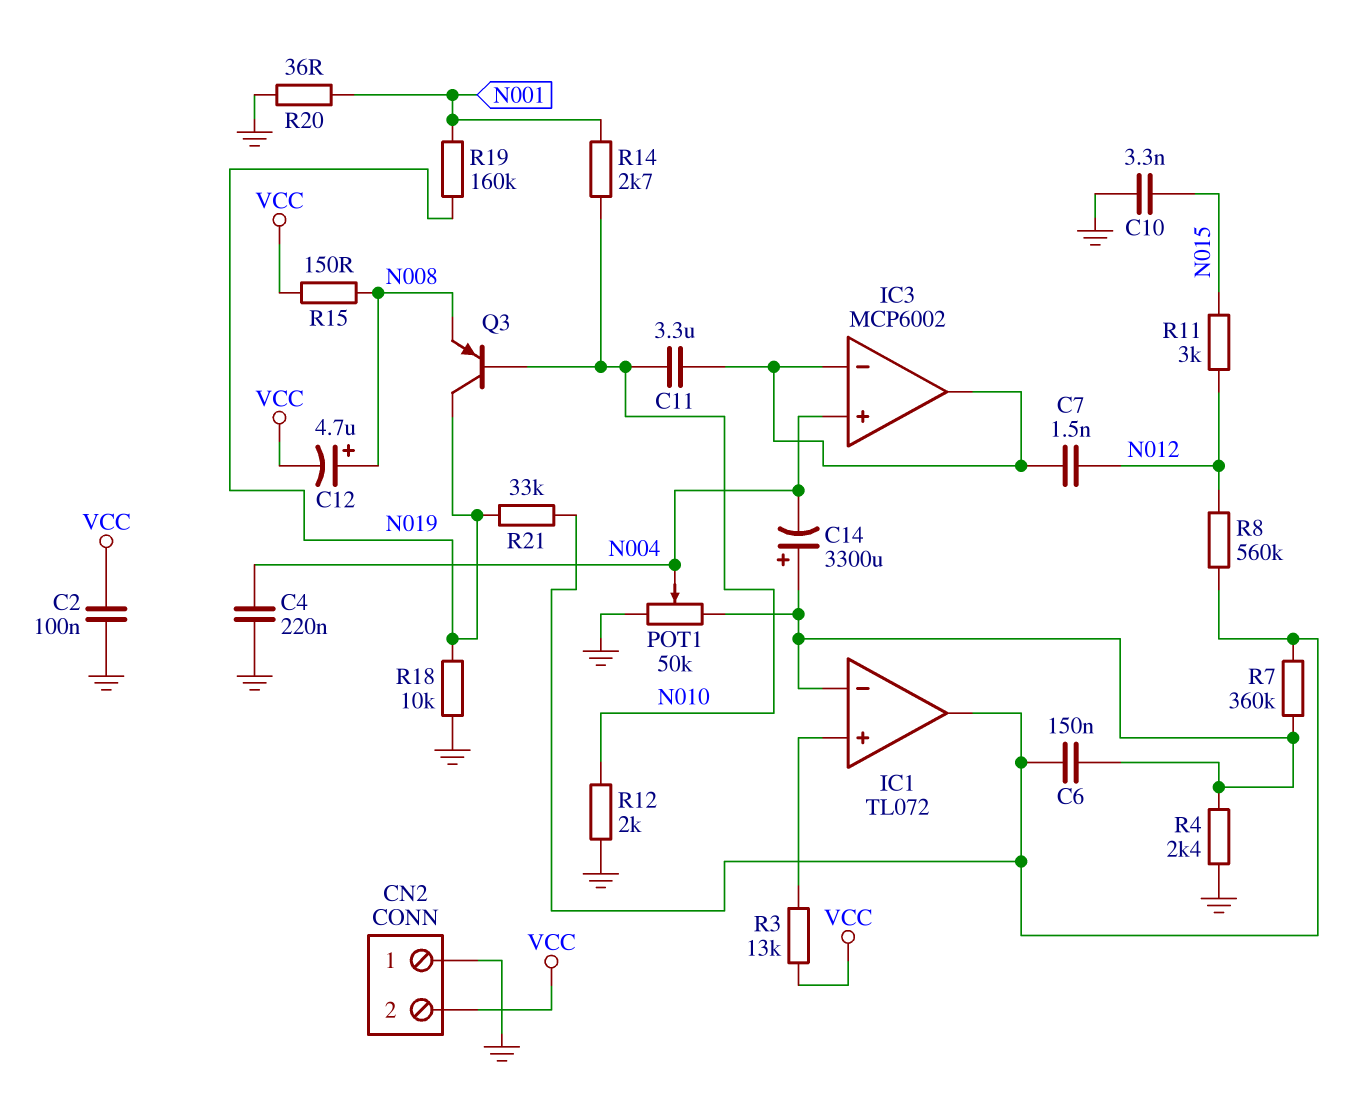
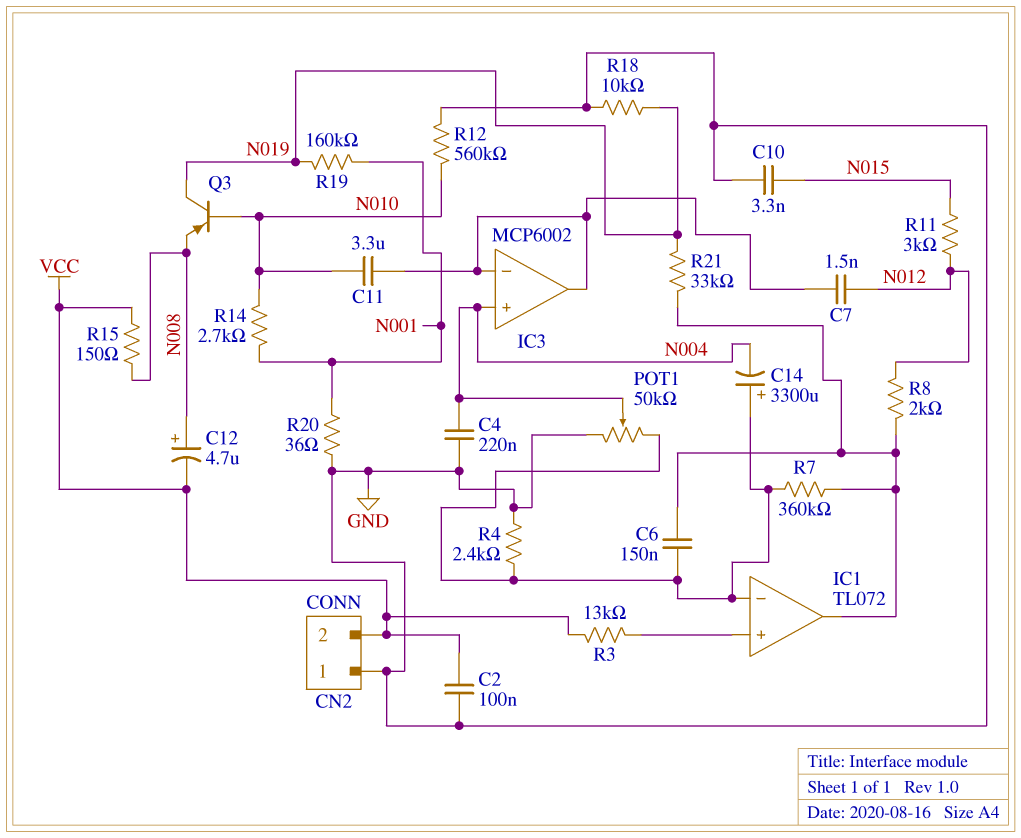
R8: 560k (IC1/out, N012) -> 2k (IC1/out, N012)
R12: 2k (GND, N010) -> 560k (GND, N010)

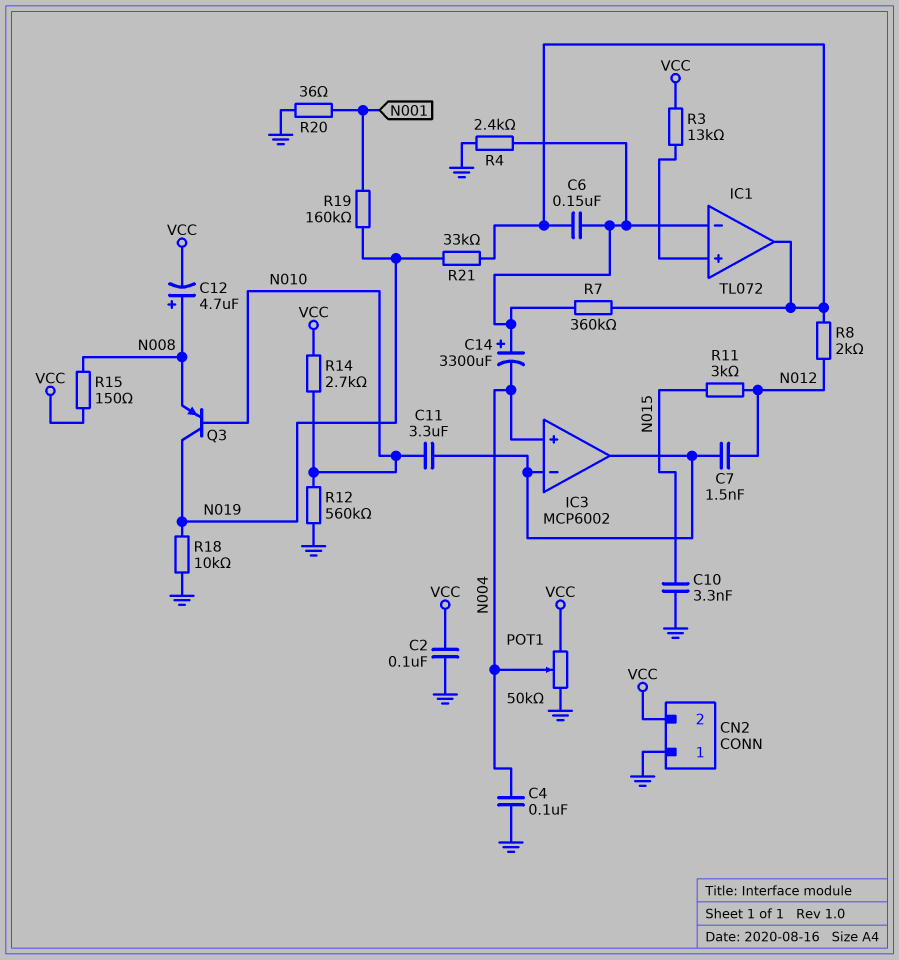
C4: 220nF (GND, N004) -> 100nF (GND, N004)
POT1: 50k (GND, IC1/in-, wiper N004) -> 50k (GND, VCC, wiper N004)
R14: 2.7k (N001, N010) -> 2.7k (N010, VCC)

